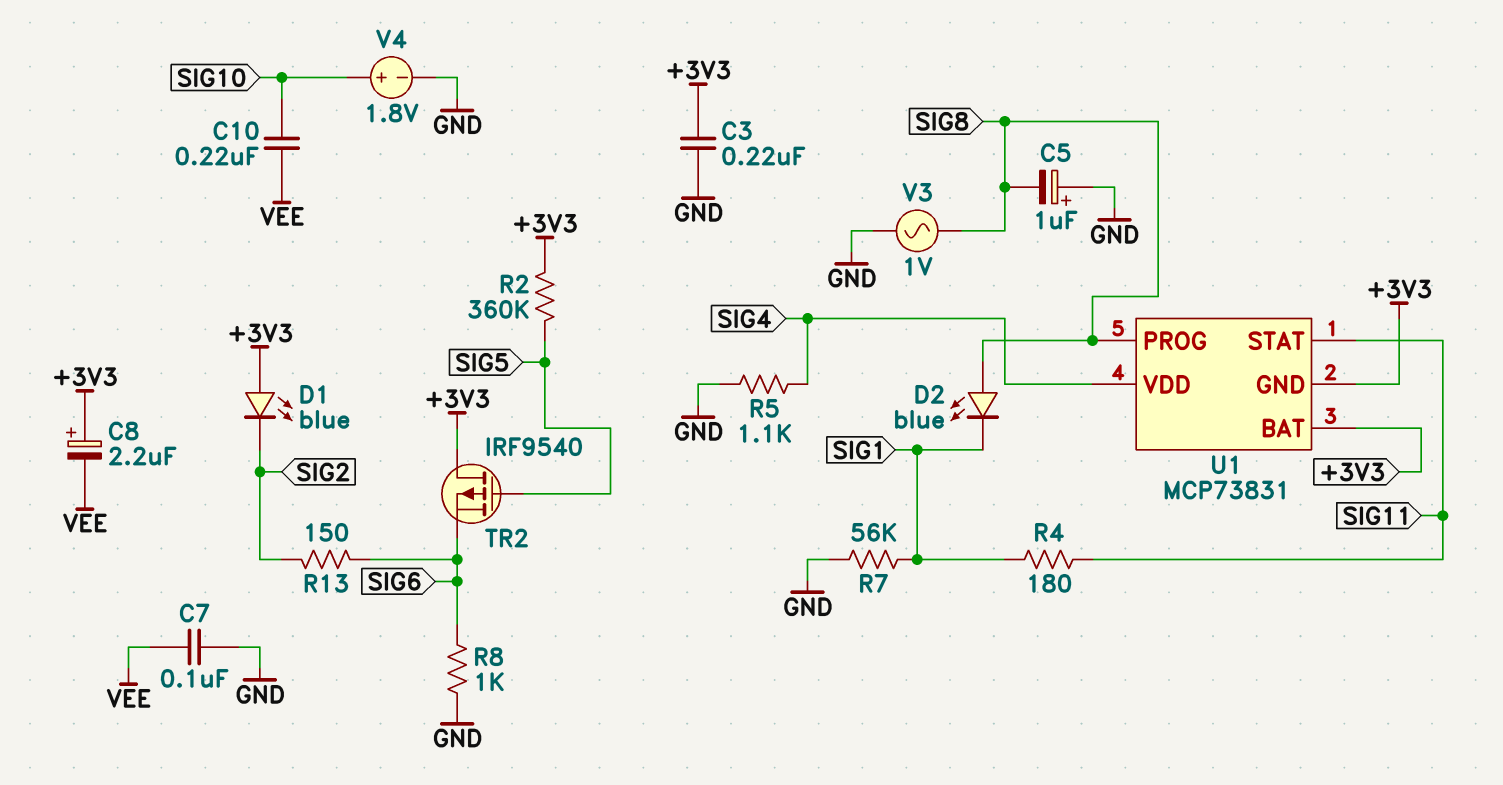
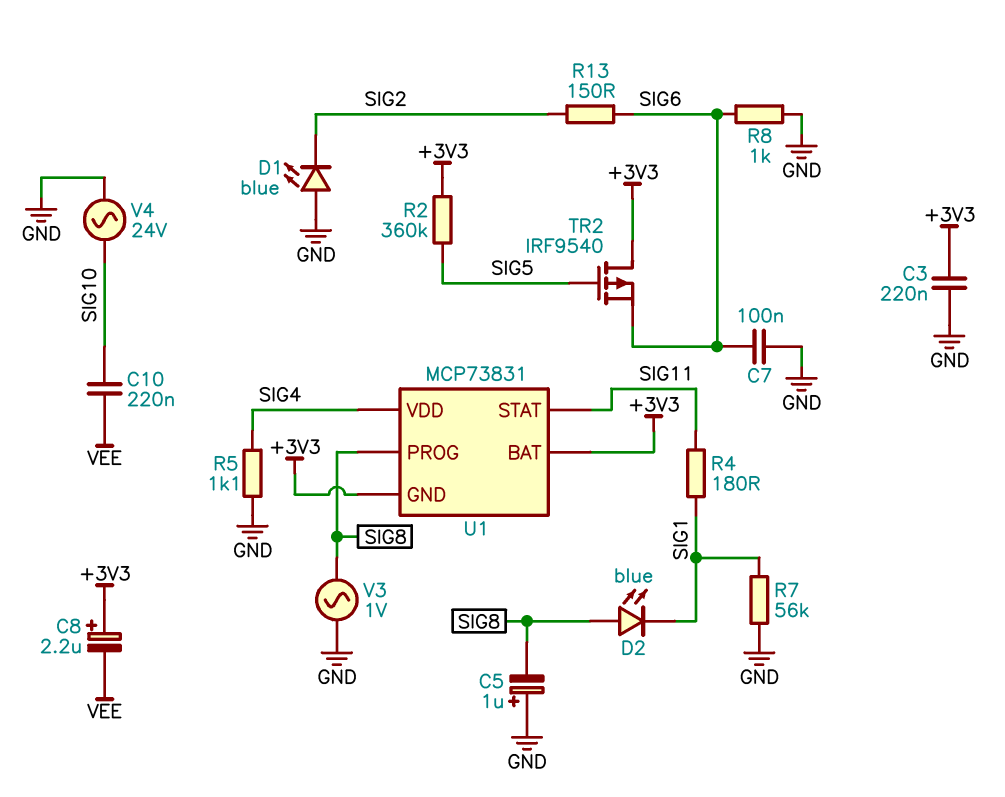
C7: 100nF (GND, VEE) -> 100nF (GND, SIG6)
D1: LED blue (A +3V3, K SIG2) -> LED blue (A GND, K SIG2)
V4: 1.8V (plus SIG10, minus GND) -> AC 24V (GND, SIG10)

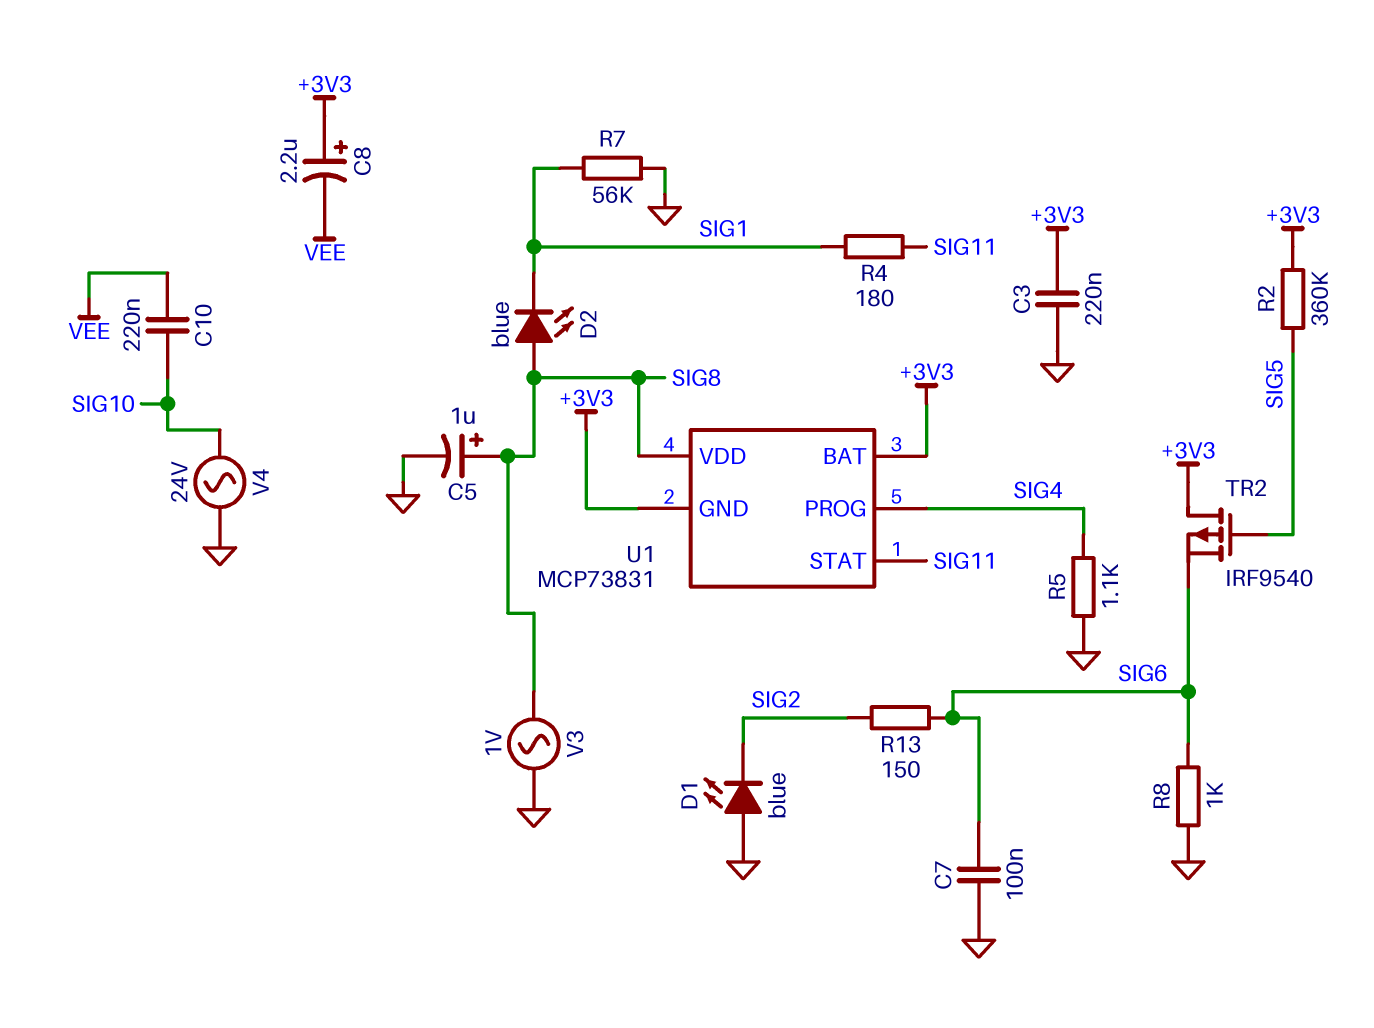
C5: 1uF (plus GND, minus SIG8) -> 1uF (plus SIG8, minus GND)
U1 pin PROG: SIG8 -> SIG4
U1 pin VDD: SIG4 -> SIG8

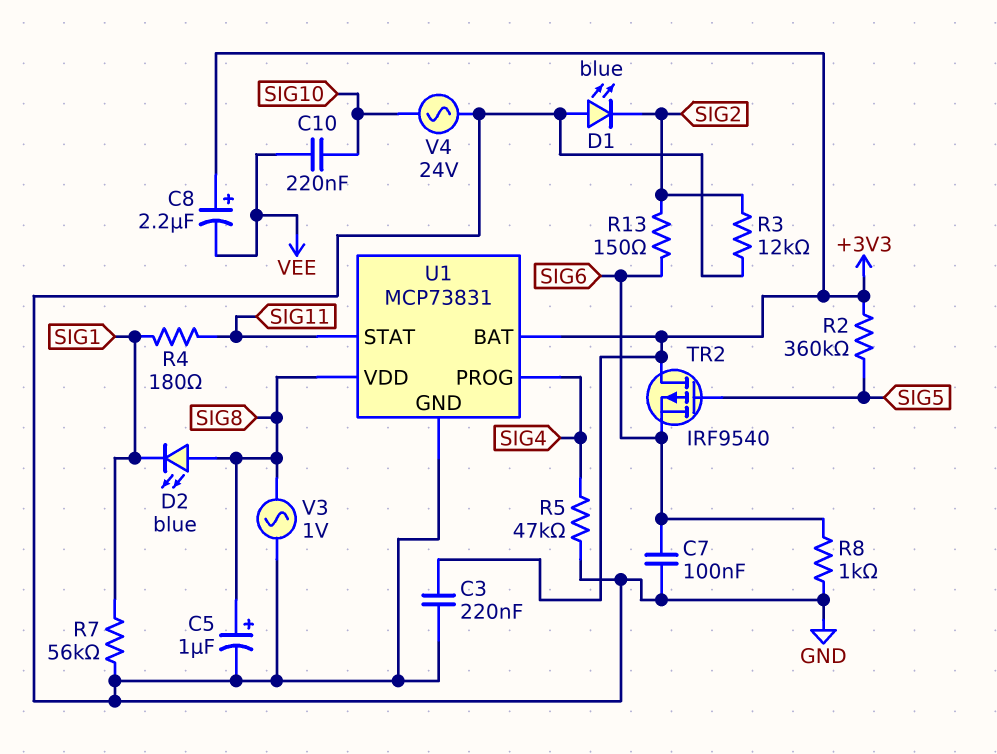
R3: none -> 12k (GND, SIG2)
R5: 1.1k (GND, SIG4) -> 47k (GND, SIG4)
U1 pin GND: +3V3 -> GND

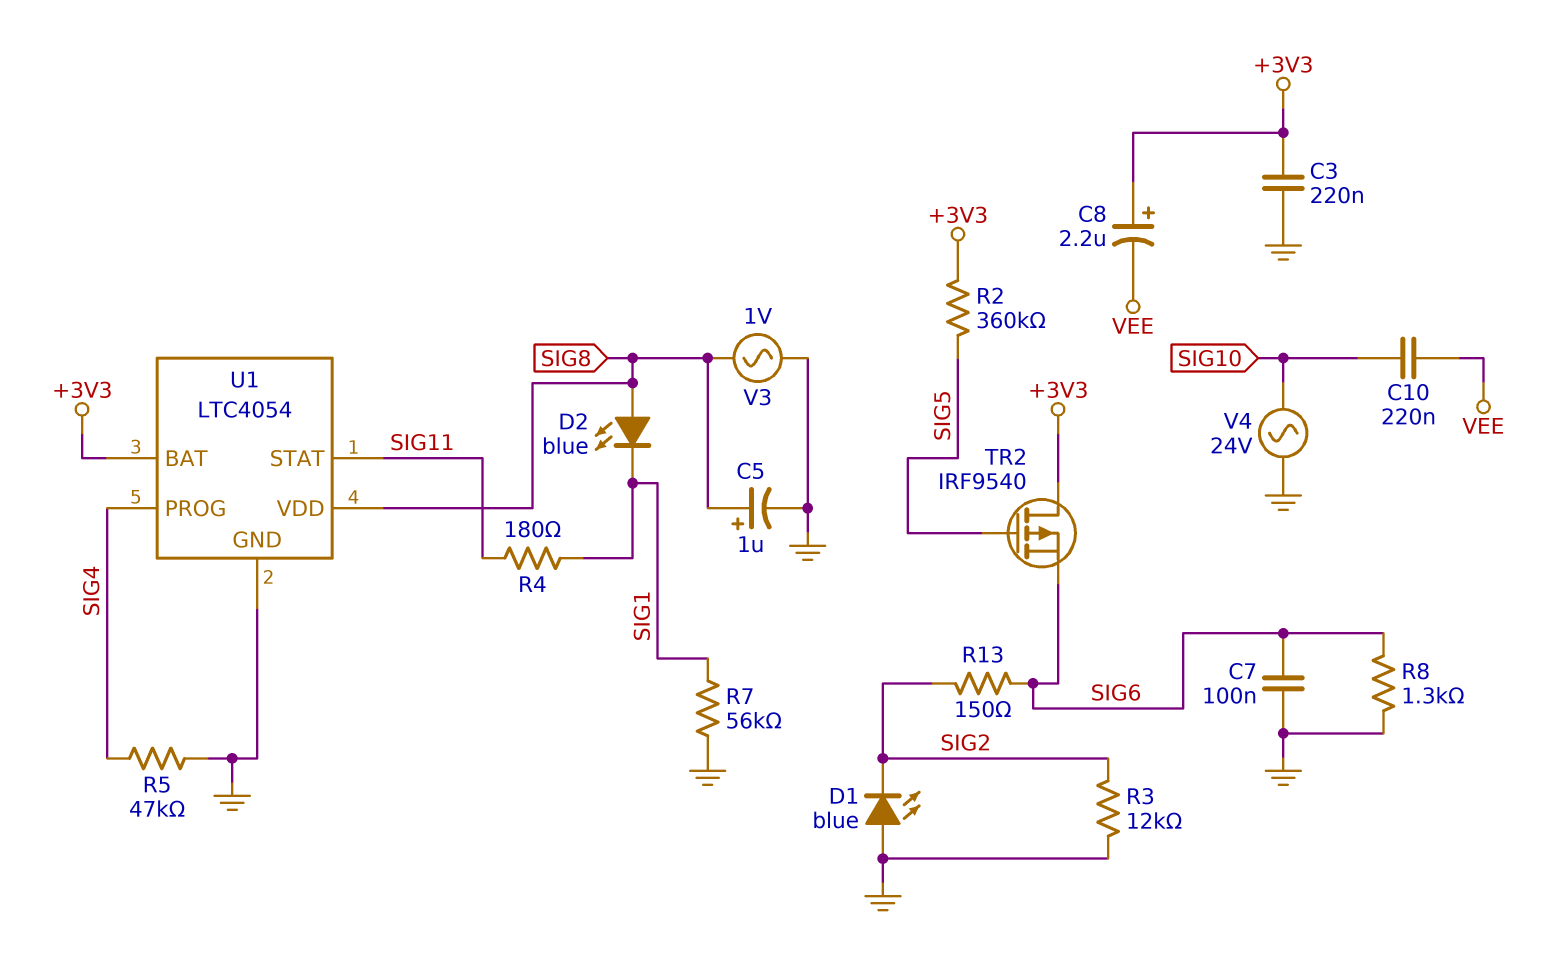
R8: 1k (GND, SIG6) -> 1.3k (GND, SIG6)
U1: MCP73831 -> LTC4054

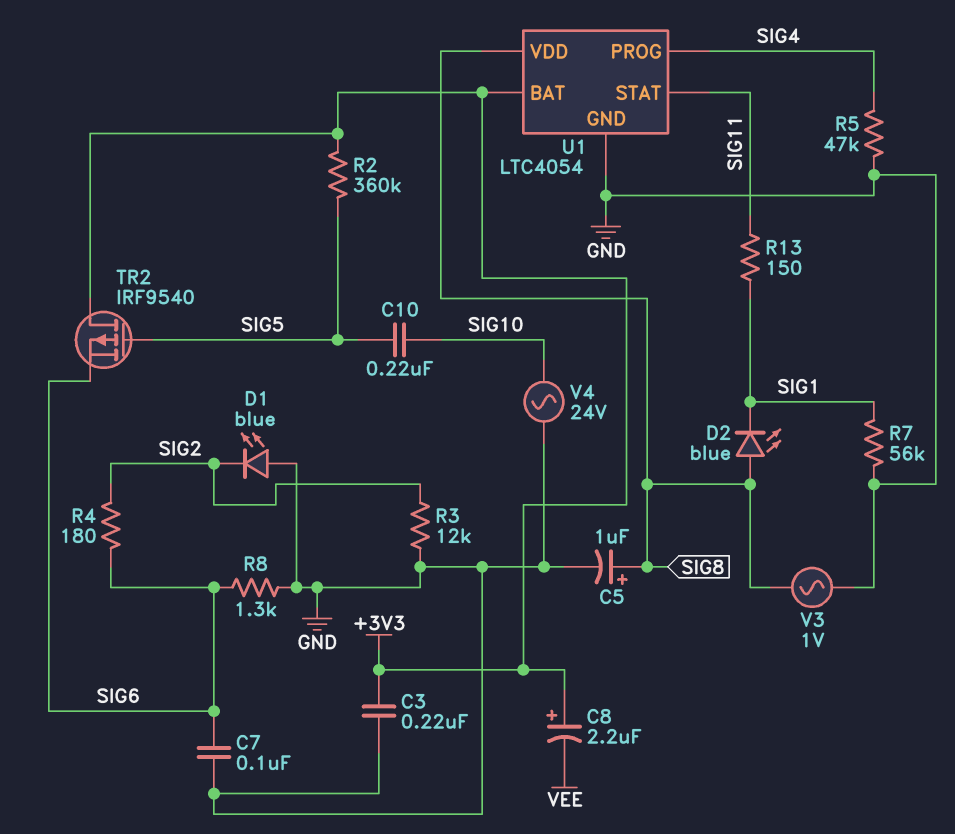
C10: 220nF (SIG10, VEE) -> 220nF (SIG5, SIG10)
R4: 180 (SIG1, SIG11) -> 180 (SIG2, SIG6)
R13: 150 (SIG2, SIG6) -> 150 (SIG1, SIG11)

